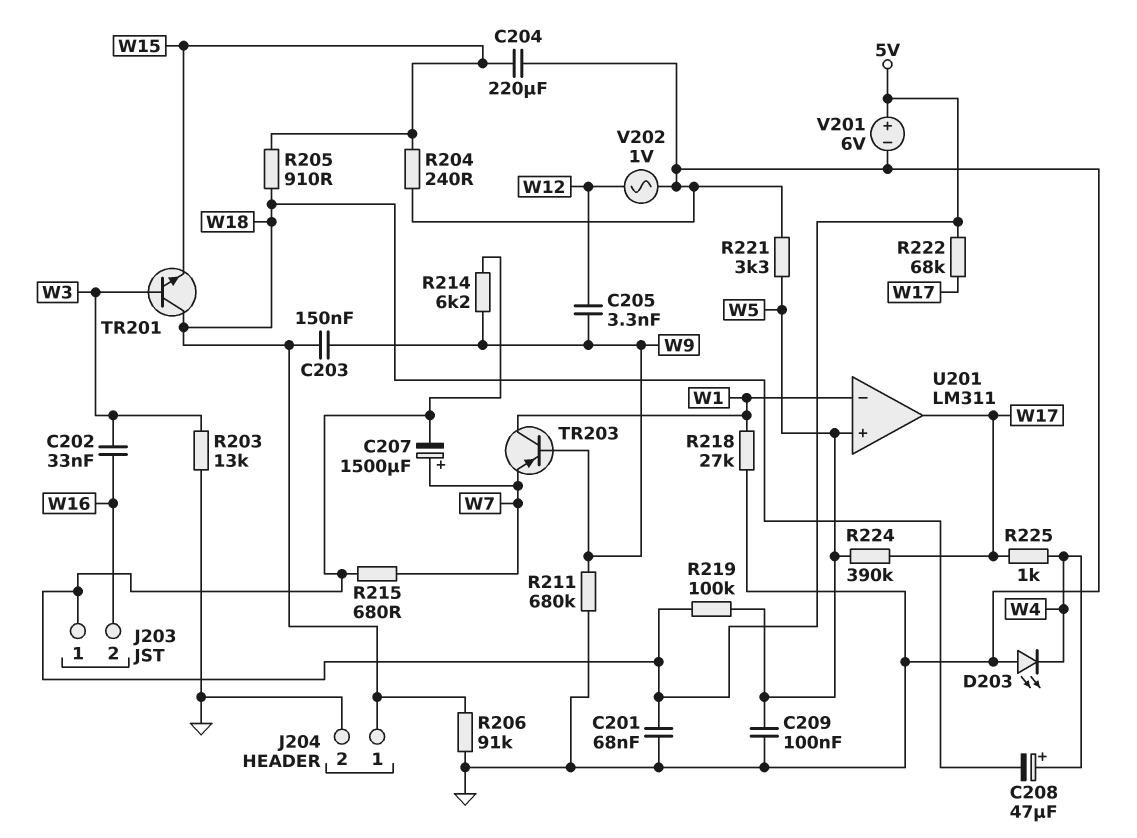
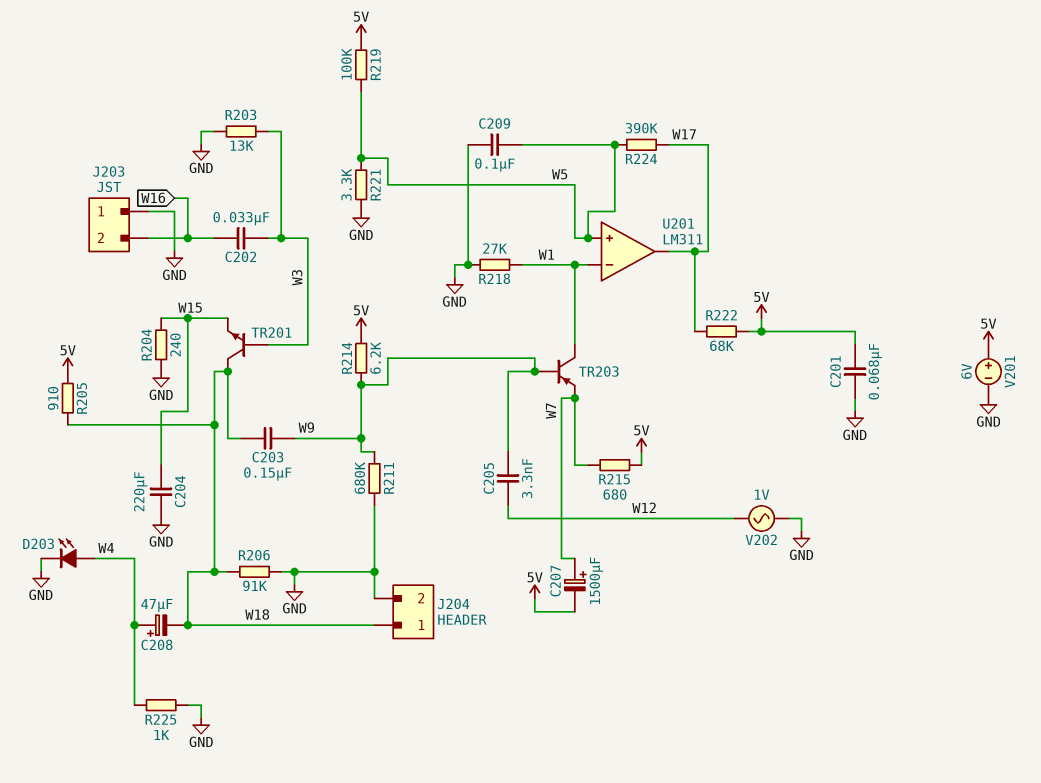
D203: LED (A GND, K W4) -> LED (A W4, K GND)
J203 pin 1: 5V -> GND
R205: 910 (W15, W18) -> 910 (5V, W18)
R225: 1k (W4, W17) -> 1k (GND, W4)

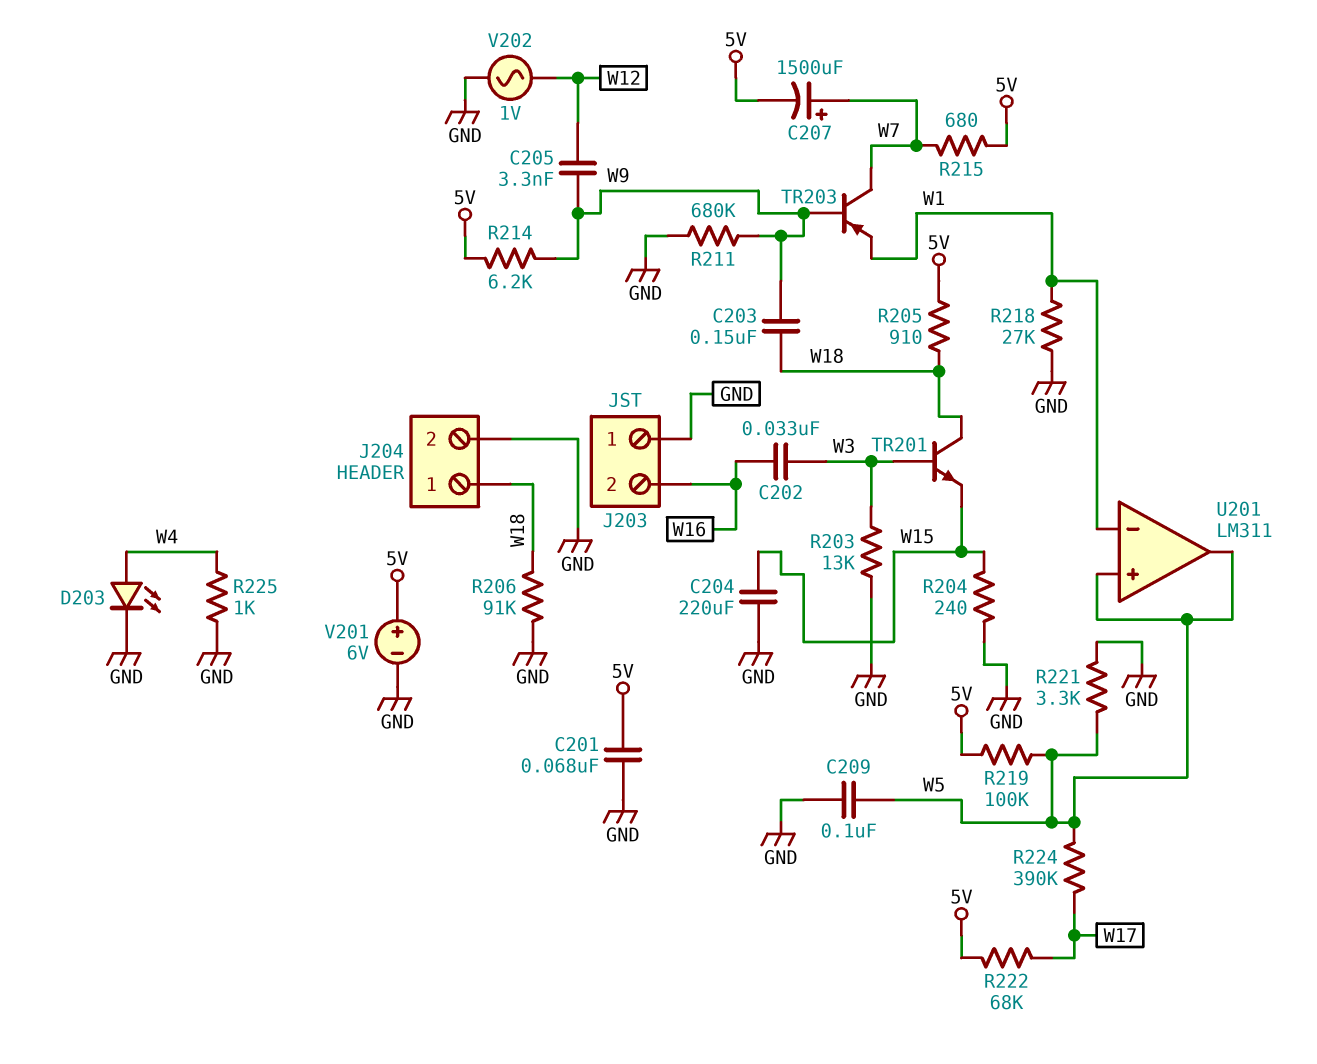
C208: 47uF (plus W4, minus W18) -> none
TR203: PNP (B W9, C W1, E W7) -> PNP (B W9, C W7, E W1)
U201 pin out: W17 -> W5

